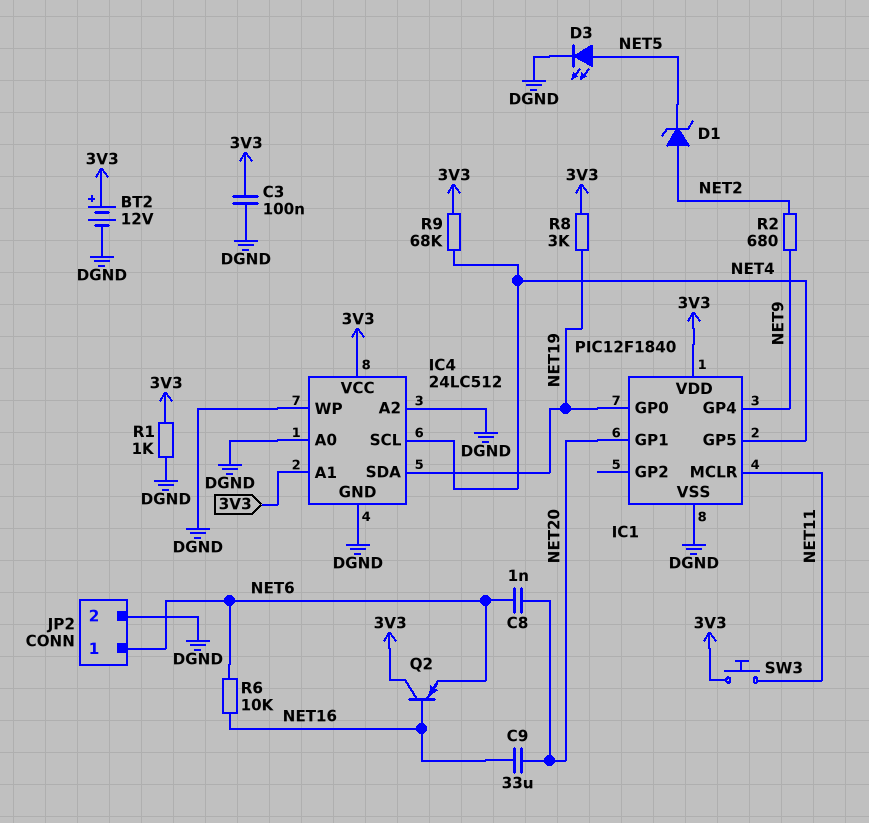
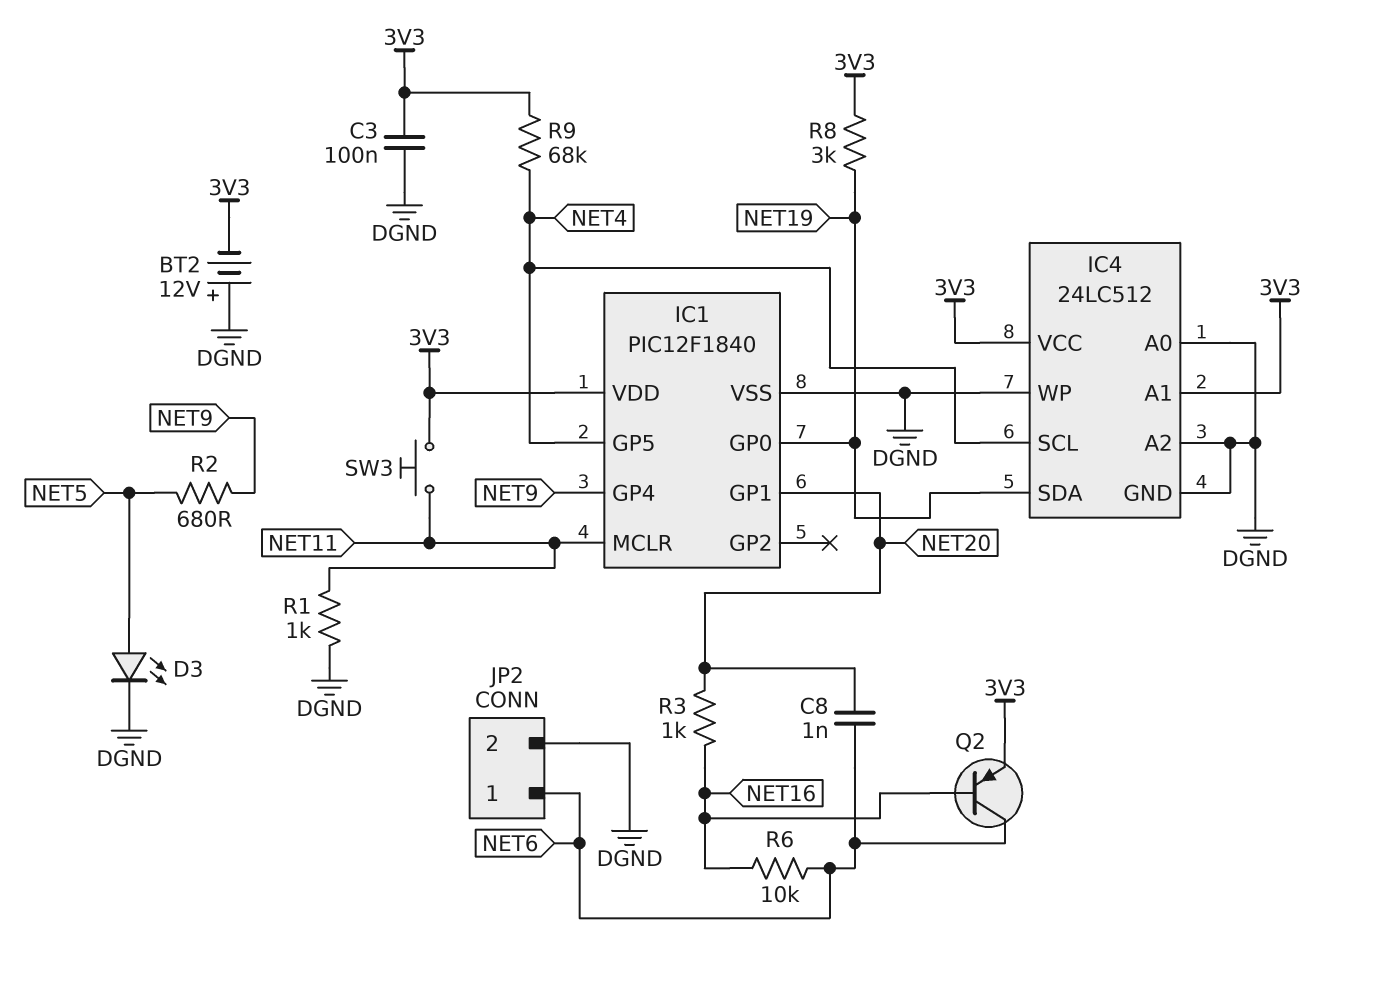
BT2: 12V (plus 3V3, minus DGND) -> 12V (plus DGND, minus 3V3)
C9: 33uF (NET16, NET20) -> none
D1: zener (A NET2, K NET5) -> none
Q2: PNP (B NET16, C 3V3, E NET6) -> PNP (B NET16, C NET6, E 3V3)
R1: 1k (3V3, DGND) -> 1k (DGND, NET11)
R2: 680 (NET2, NET9) -> 680 (NET5, NET9)
R3: none -> 1k (NET16, NET20)

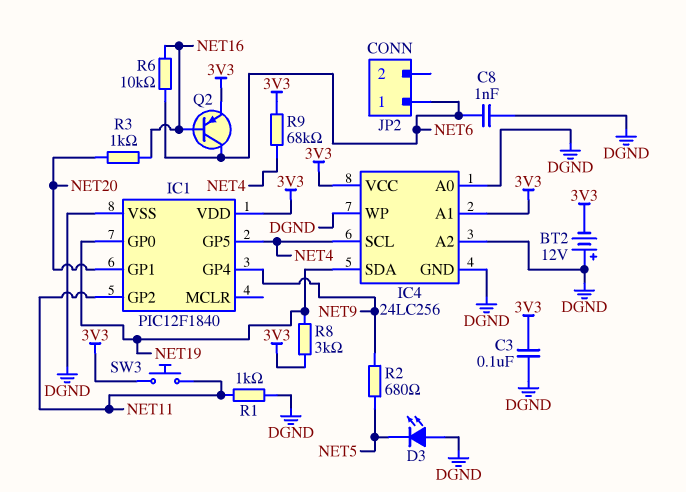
C8: 1nF (NET6, NET20) -> 1nF (DGND, NET6)
D3: LED (A NET5, K DGND) -> LED (A DGND, K NET5)
IC1 pin GP2: none -> NET11
IC1 pin MCLR: NET11 -> none
IC4: 24LC512 -> 24LC256
JP2 pin 2: DGND -> none

